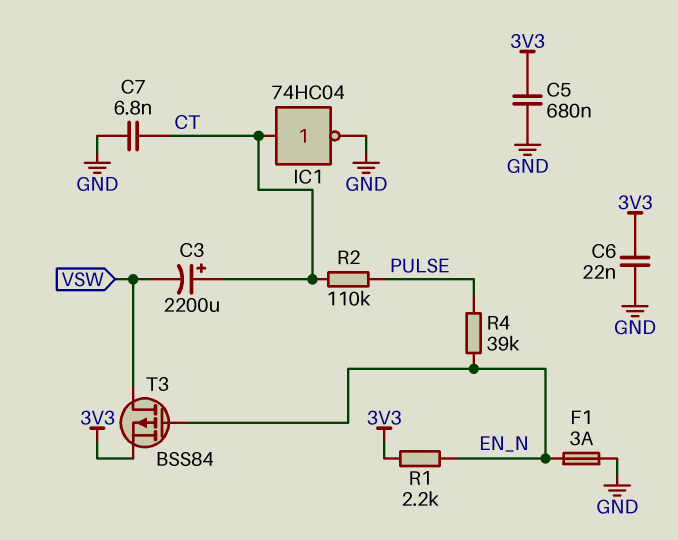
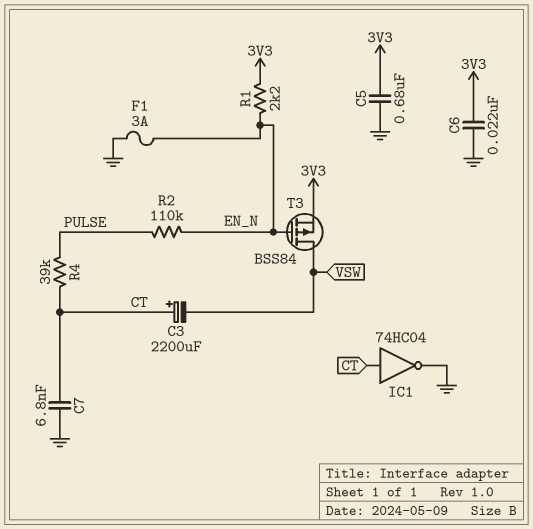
R2: 110k (CT, PULSE) -> 110k (EN_N, PULSE)
R4: 39k (EN_N, PULSE) -> 39k (CT, PULSE)

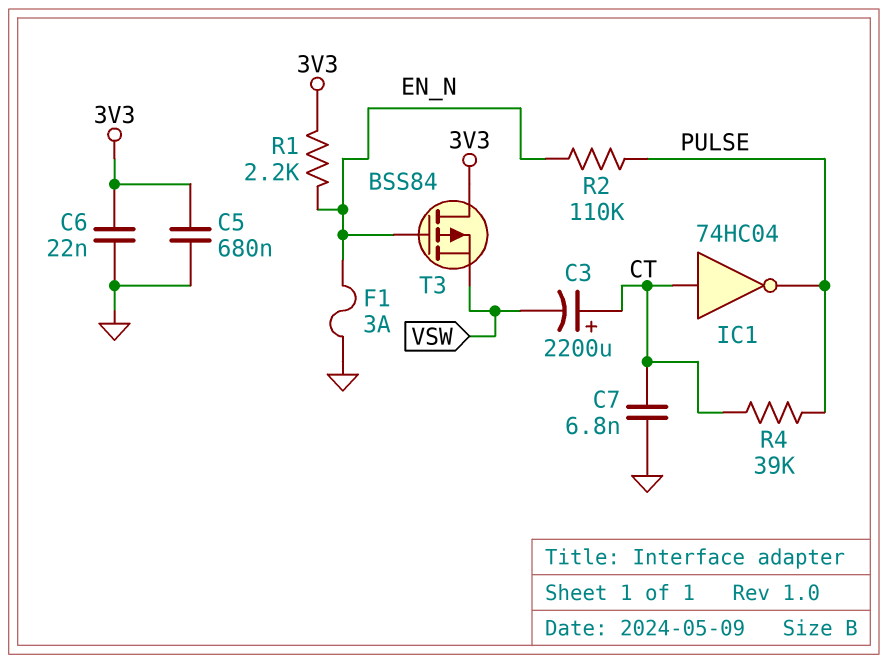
IC1: NOT 74HC04 (in CT, out GND) -> NOT 74HC04 (in CT, out PULSE)
T3: PMOS BSS84 (G EN_N, D VSW, S 3V3) -> PMOS BSS84 (G EN_N, D 3V3, S VSW)

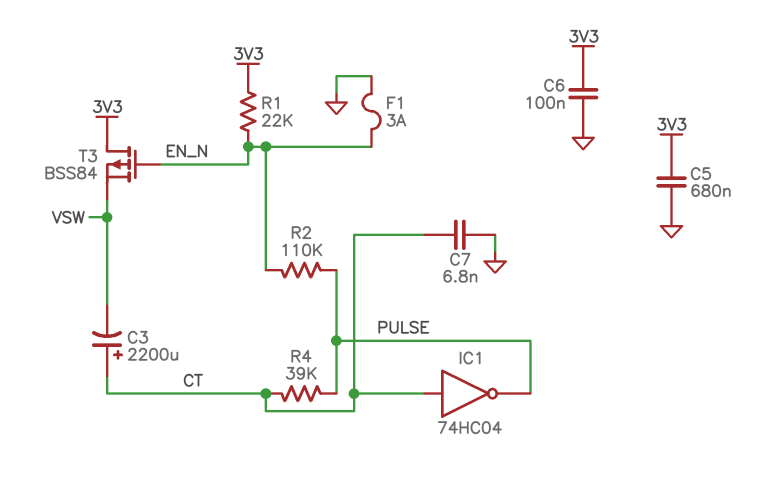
C6: 22nF (3V3, GND) -> 100nF (3V3, GND)
R1: 2.2k (3V3, EN_N) -> 22k (3V3, EN_N)

